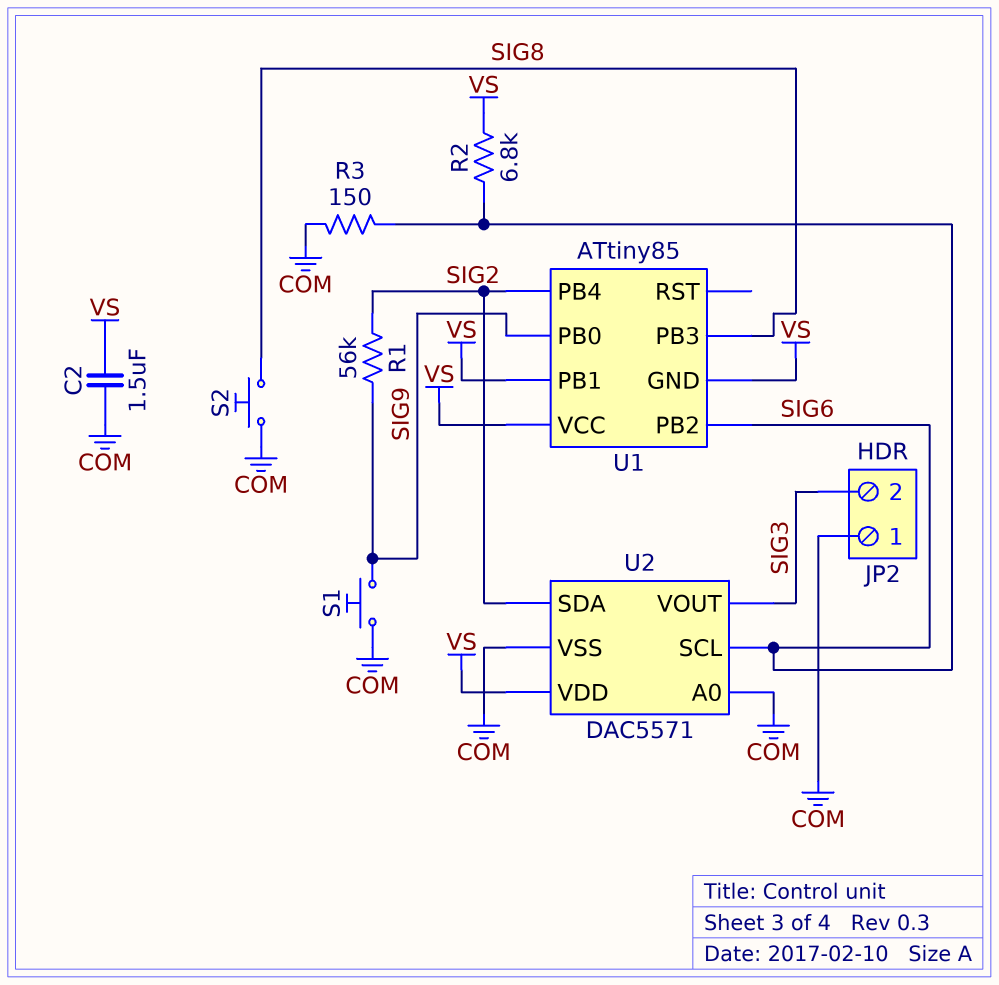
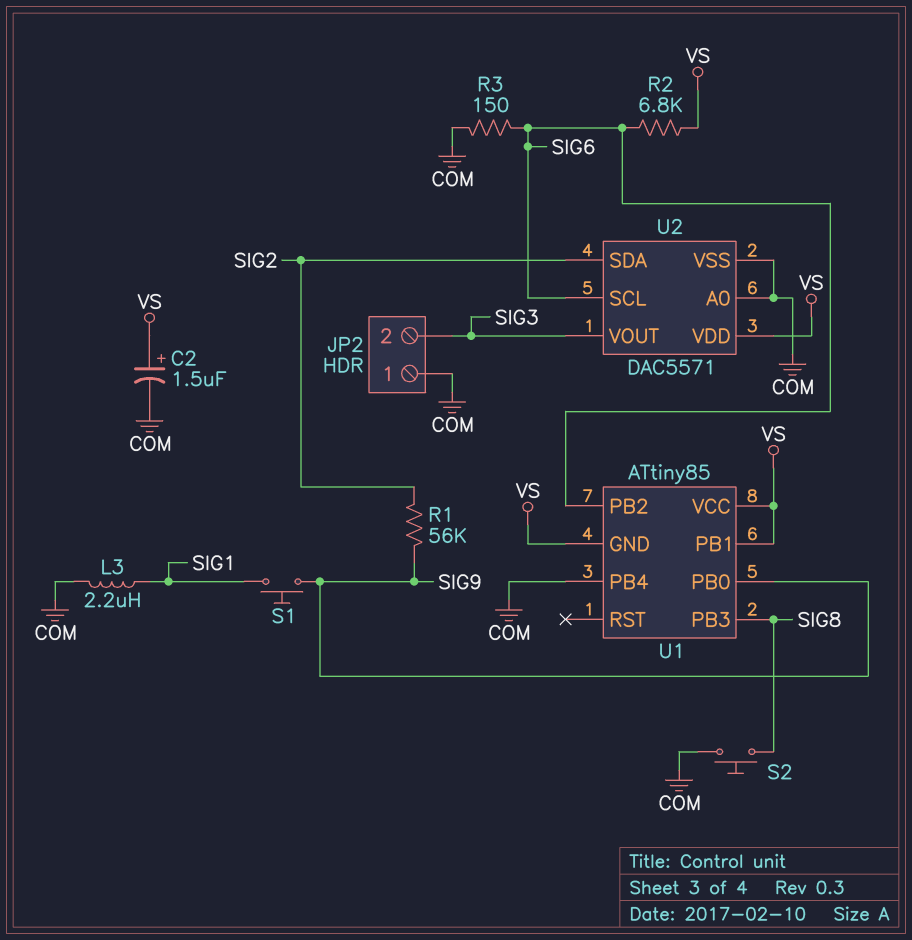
C2: 1.5uF (COM, VS) -> 1.5uF (plus VS, minus COM)
L3: none -> 2.2uH (COM, SIG1)
S1: button (COM, SIG9) -> button (SIG1, SIG9)
U1 pin PB4: SIG2 -> COM

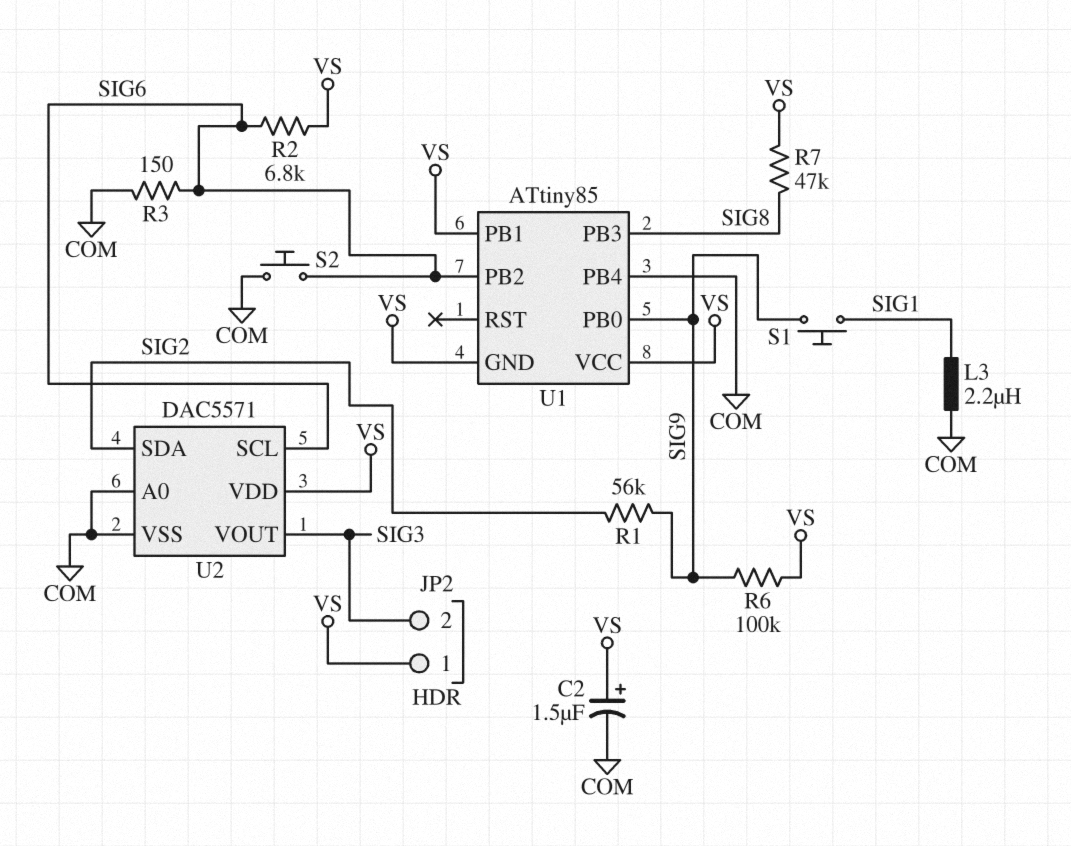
JP2 pin 1: COM -> VS
R6: none -> 100k (SIG9, VS)
R7: none -> 47k (SIG8, VS)
S2: button (COM, SIG8) -> button (COM, SIG6)

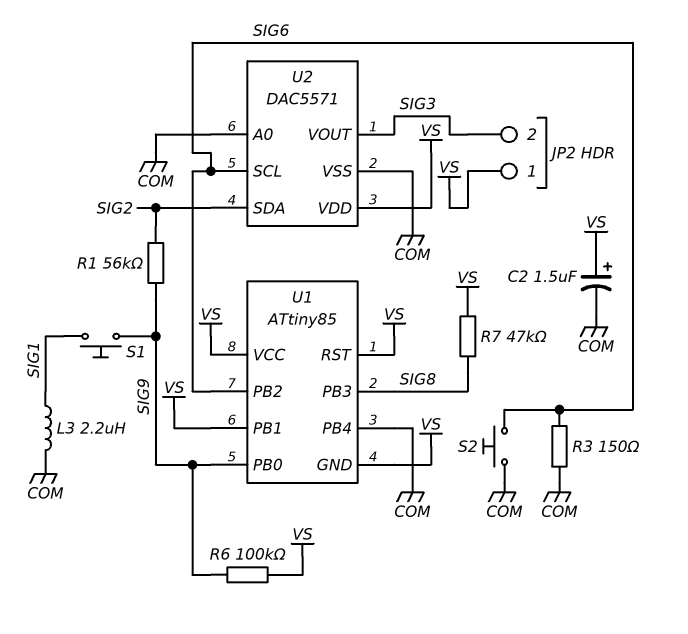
R2: 6.8k (SIG6, VS) -> none
U1 pin RST: none -> VS

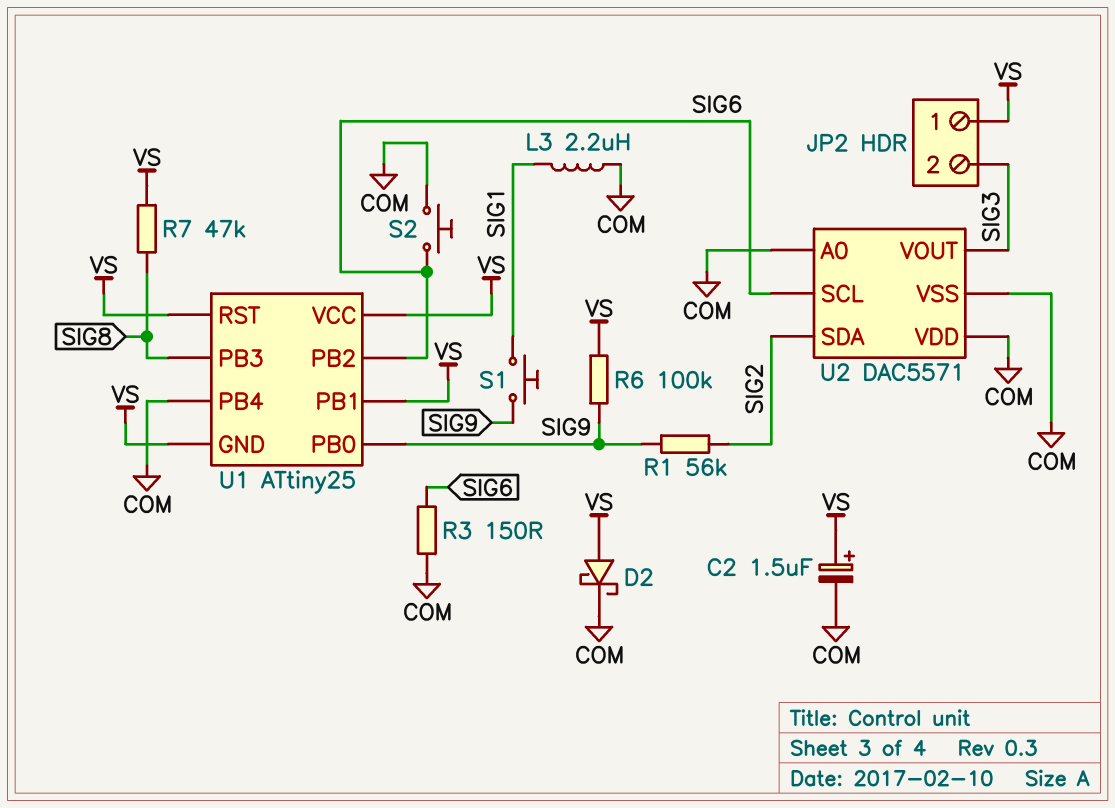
D2: none -> schottky (A VS, K COM)
U1: ATtiny85 -> ATtiny25
U2 pin VDD: VS -> COM

